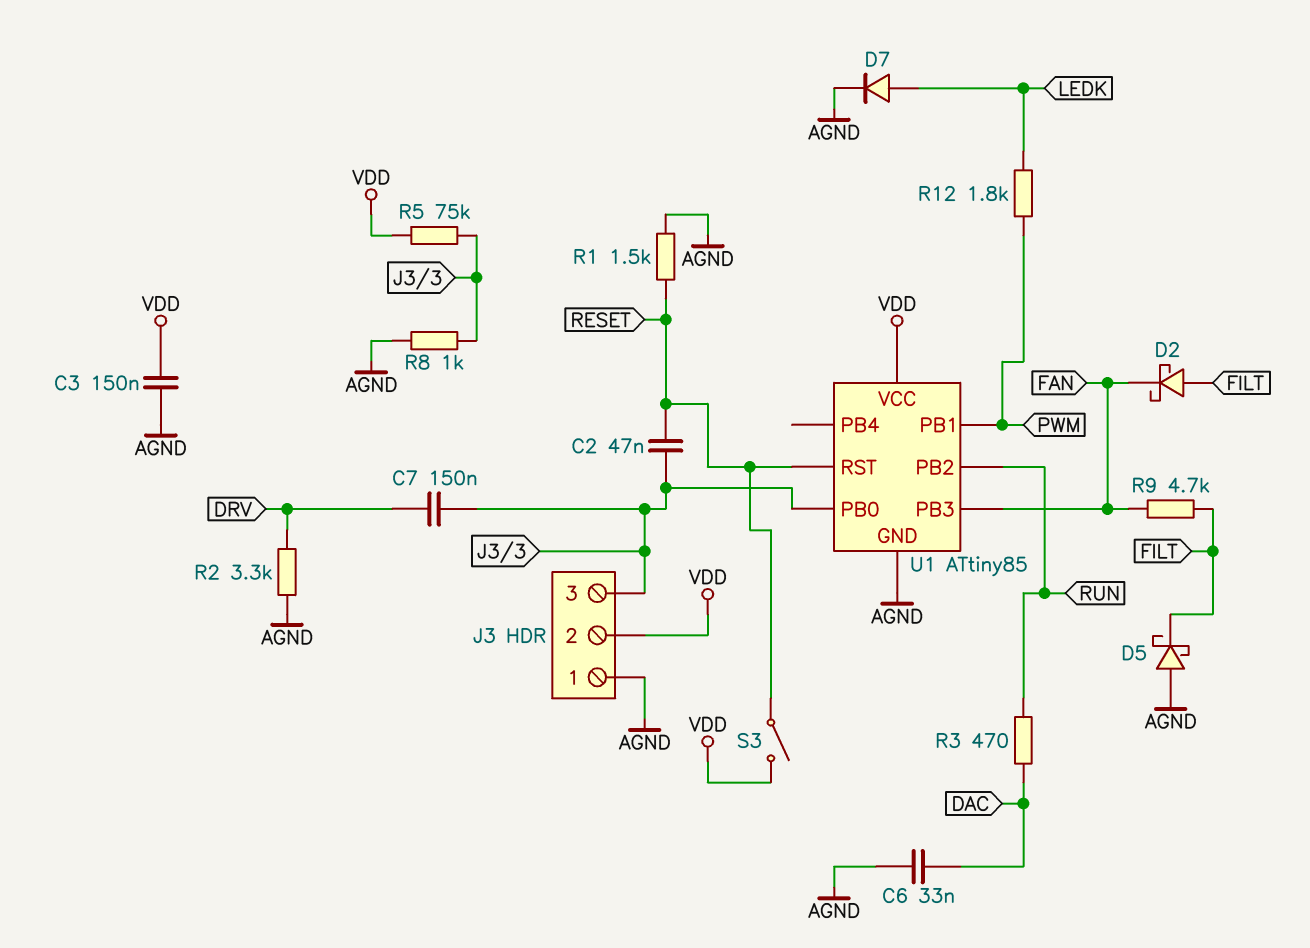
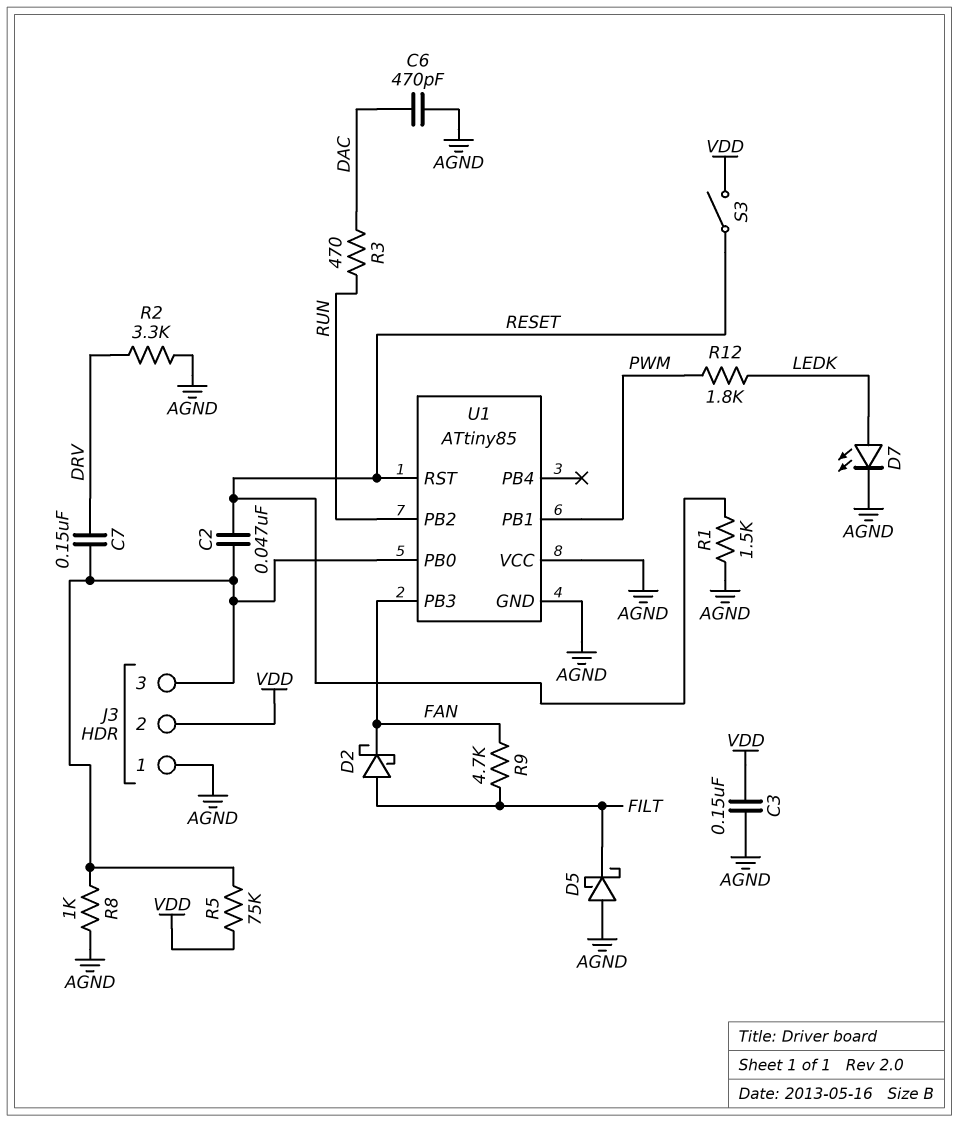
C6: 33nF (AGND, DAC) -> 470pF (AGND, DAC)
D7: diode (A LEDK, K AGND) -> LED (A LEDK, K AGND)
U1 pin VCC: VDD -> AGND

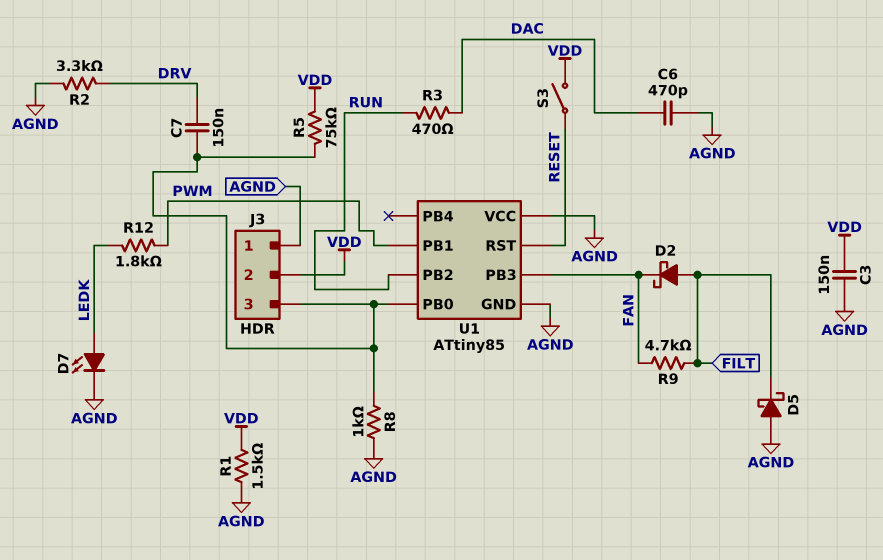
C2: 47nF (J3/3, RESET) -> none
R1: 1.5k (AGND, RESET) -> 1.5k (AGND, VDD)

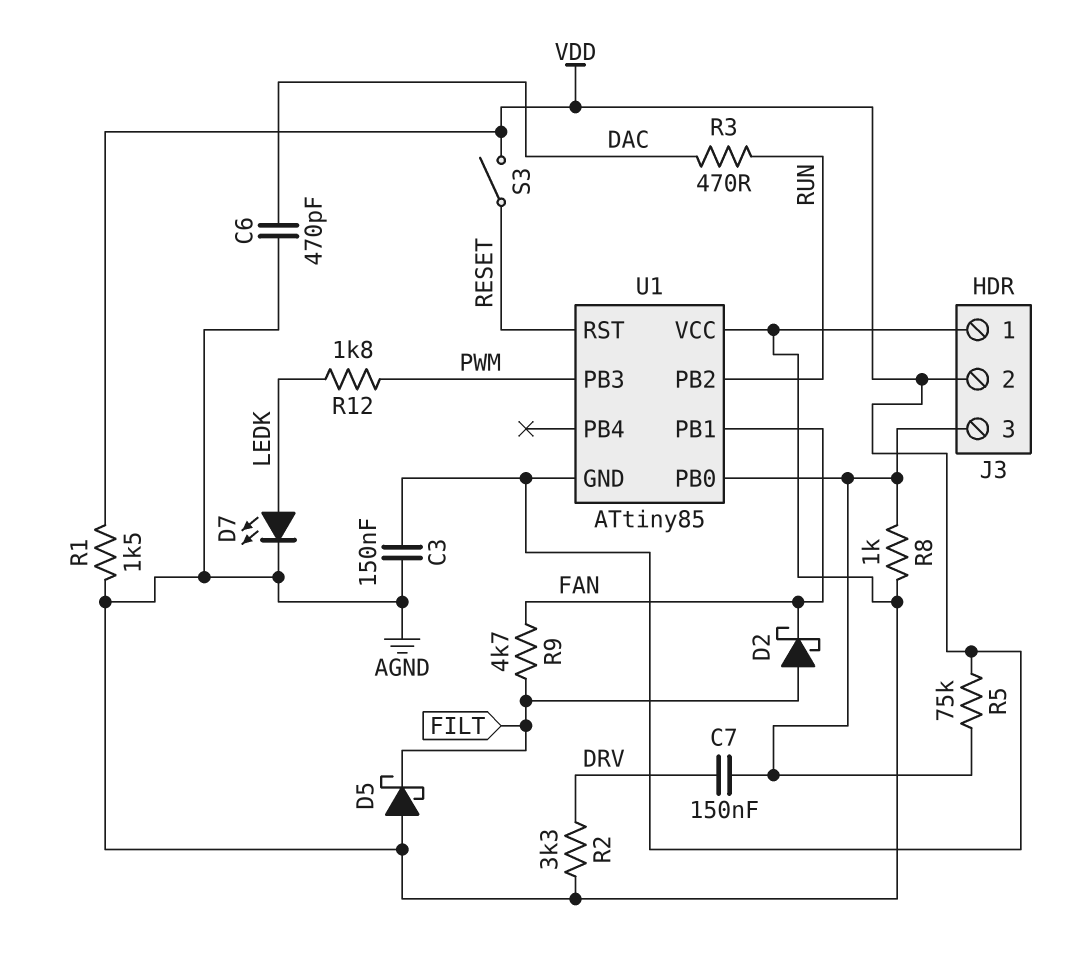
U1 pin GND: AGND -> VDD
U1 pin PB1: PWM -> FAN
U1 pin PB3: FAN -> PWM

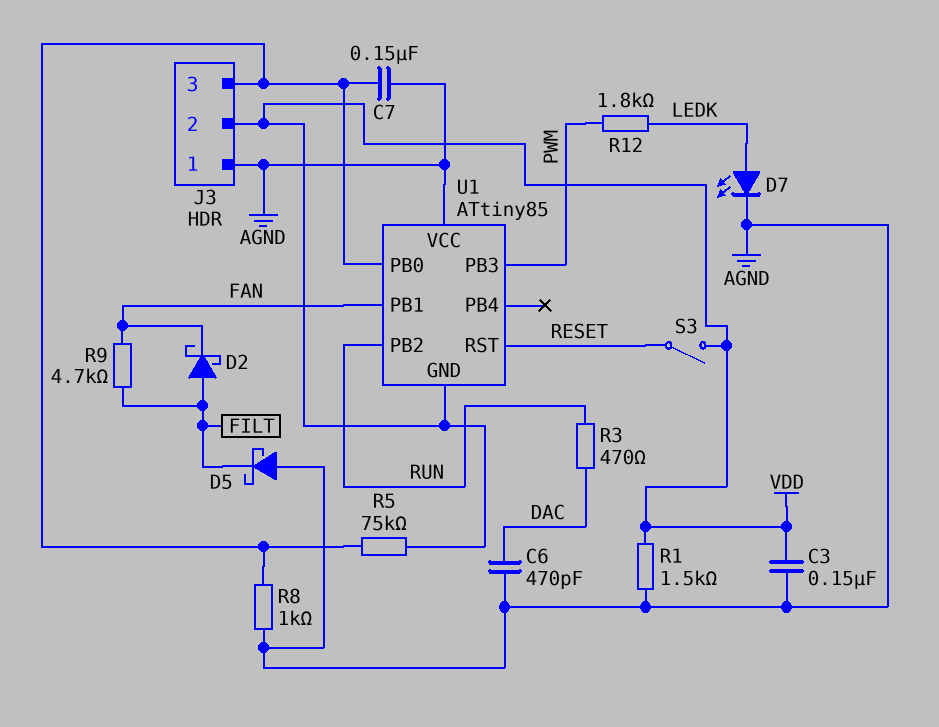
C7: 150nF (DRV, J3/3) -> 150nF (AGND, J3/3)
R2: 3.3k (AGND, DRV) -> none

